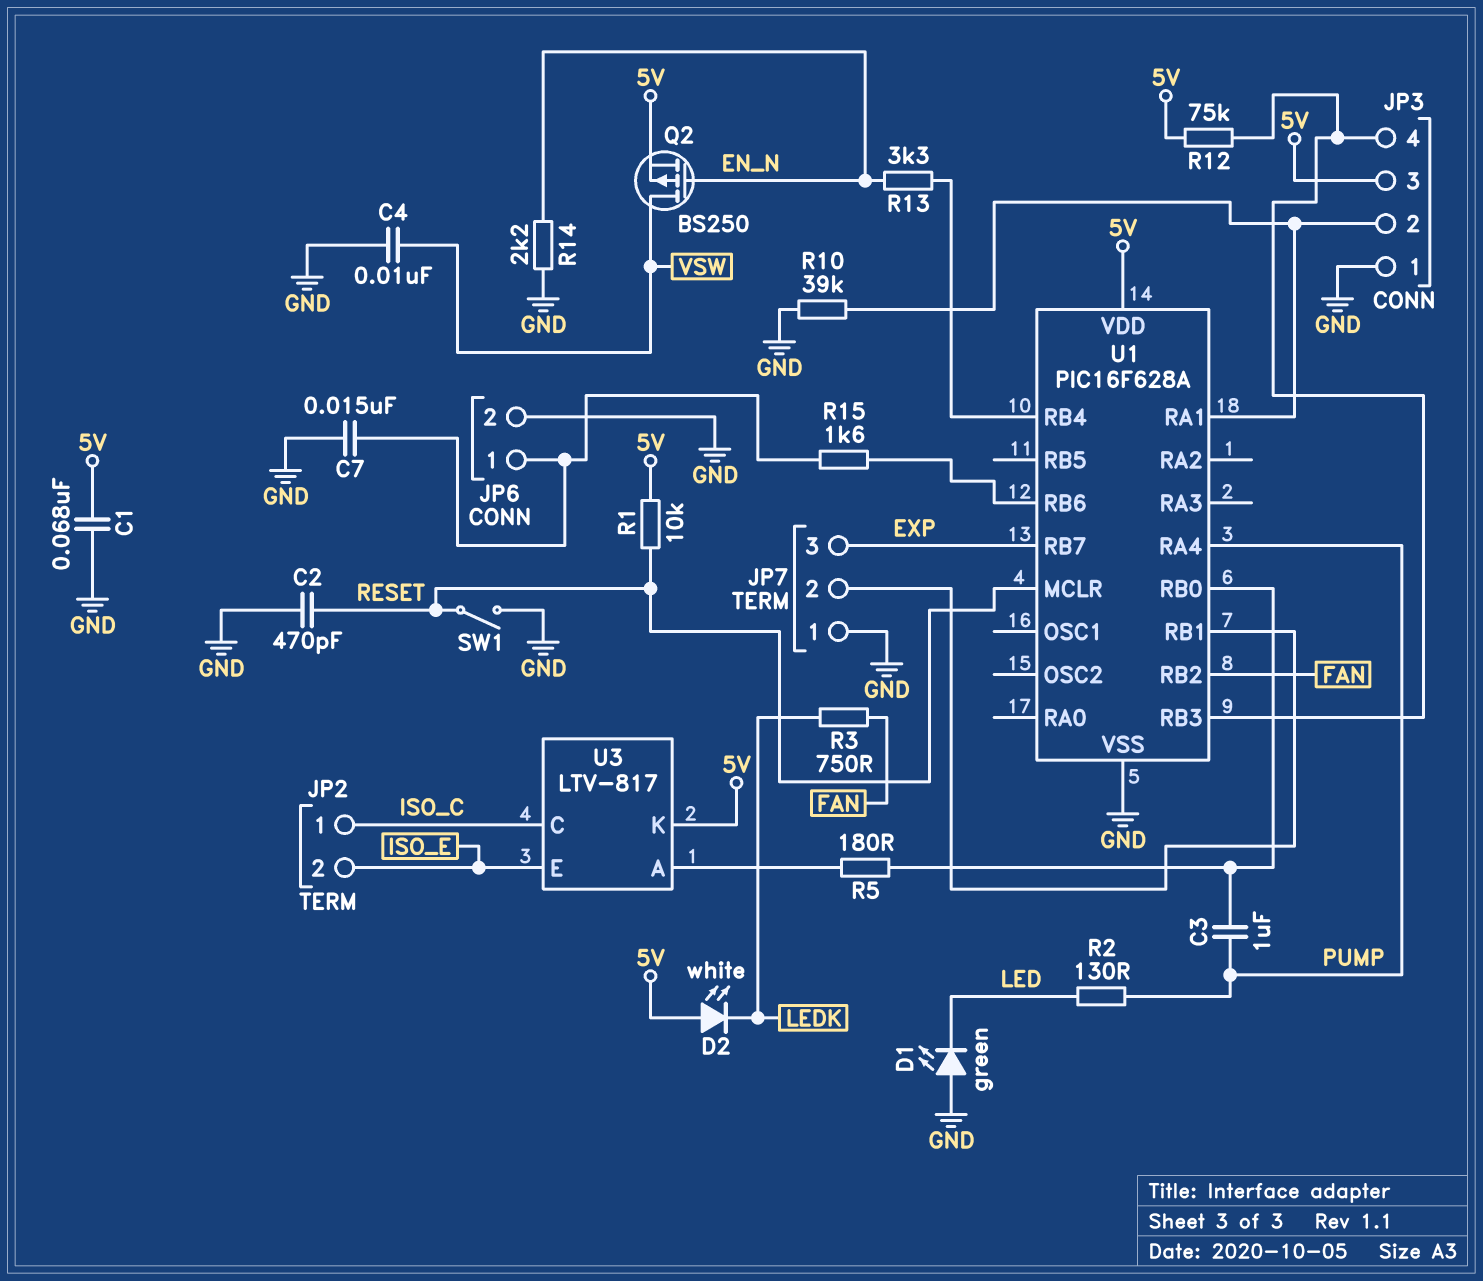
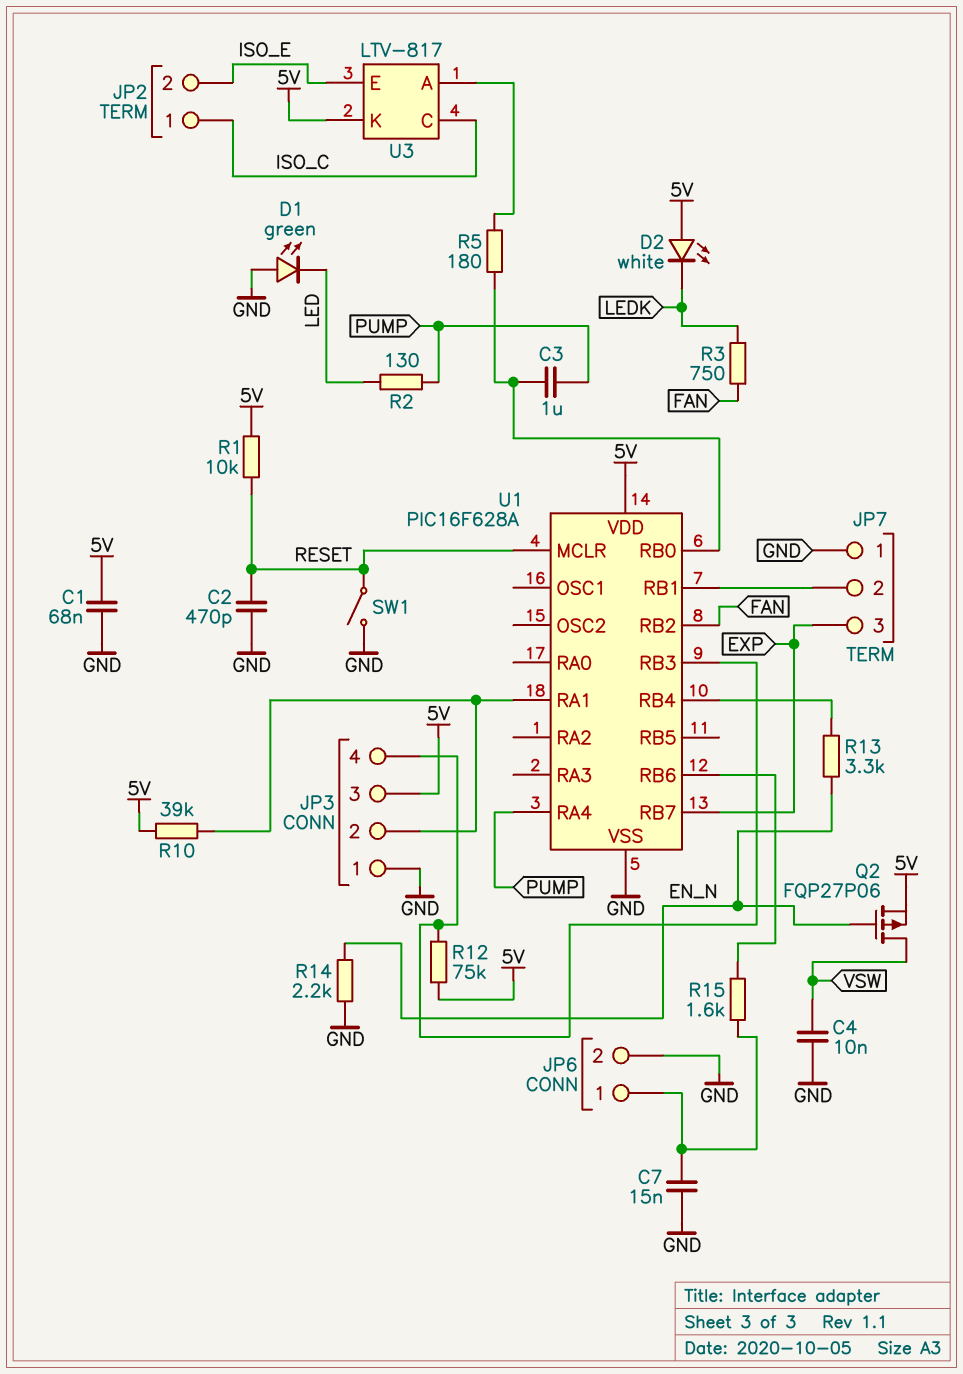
Q2: PMOS BS250 (G EN_N, D VSW, S 5V) -> PMOS FQP27P06 (G EN_N, D VSW, S 5V)
R10: 39k (GND, JP3/2) -> 39k (5V, JP3/2)

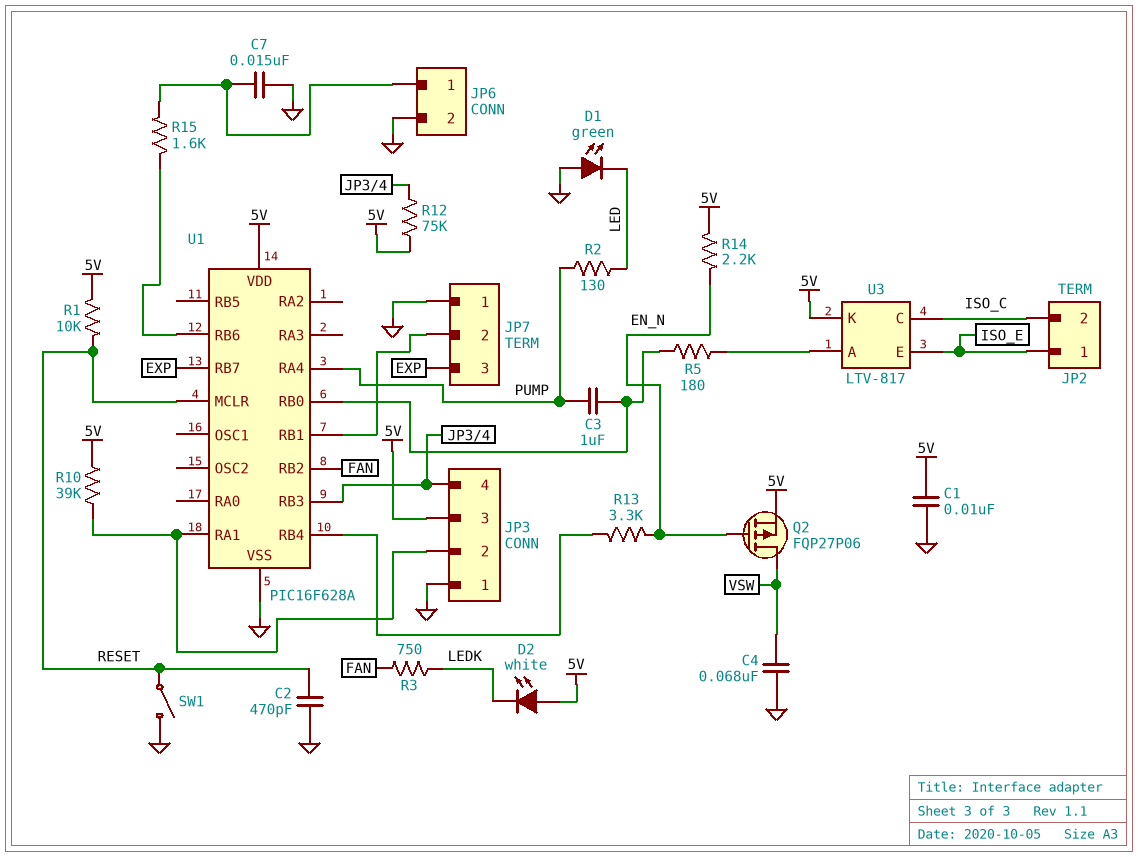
C1: 68nF (5V, GND) -> 10nF (5V, GND)
C4: 10nF (GND, VSW) -> 68nF (GND, VSW)
JP2 pin 1: ISO_C -> ISO_E
JP2 pin 2: ISO_E -> ISO_C
R14: 2.2k (EN_N, GND) -> 2.2k (5V, EN_N)

